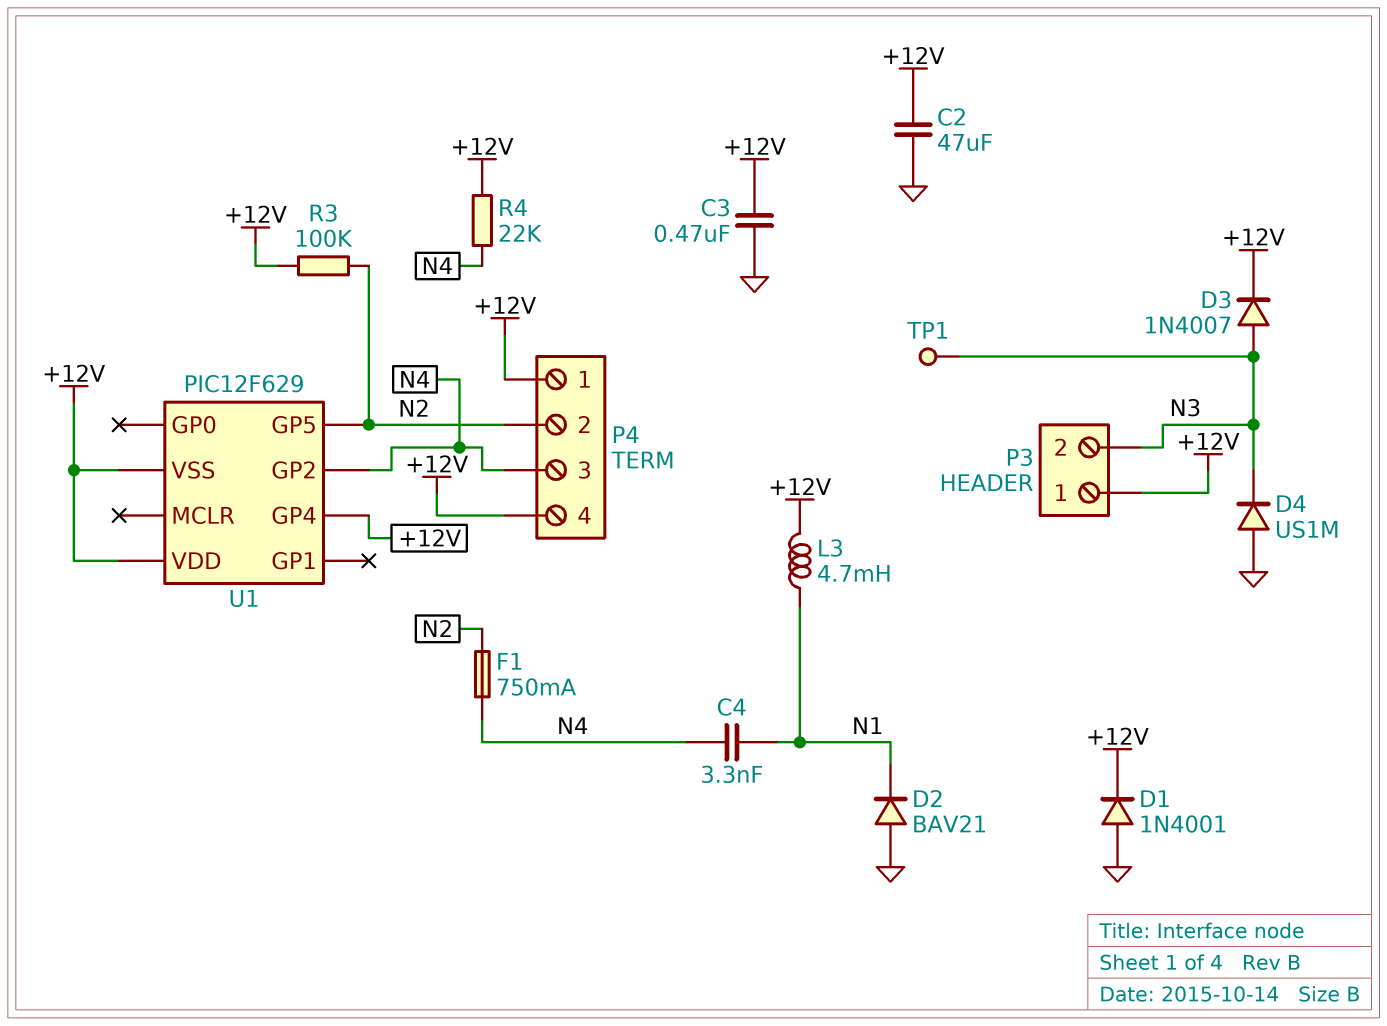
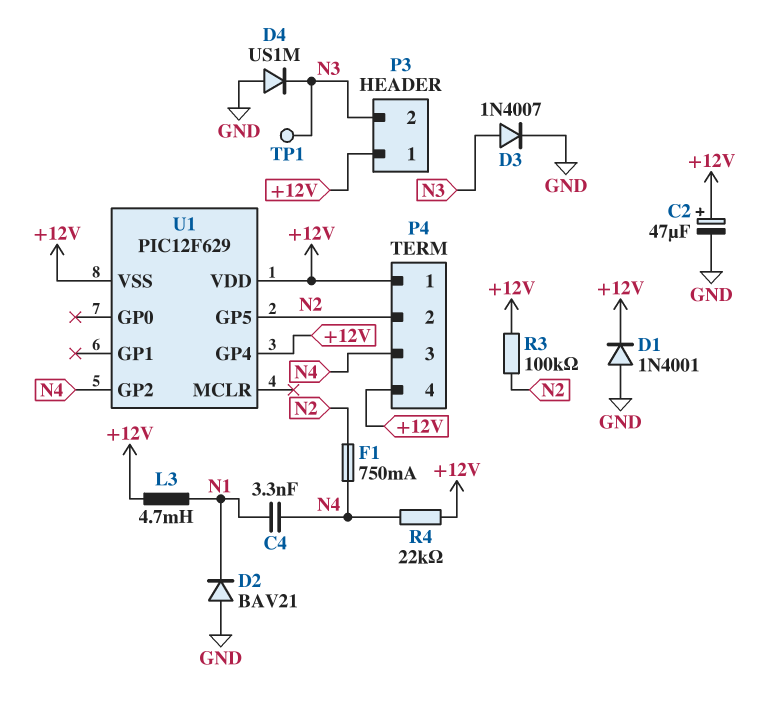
C2: 47uF (+12V, GND) -> 47uF (plus +12V, minus GND)
C3: 470nF (+12V, GND) -> none
D3: diode 1N4007 (A N3, K +12V) -> diode 1N4007 (A N3, K GND)

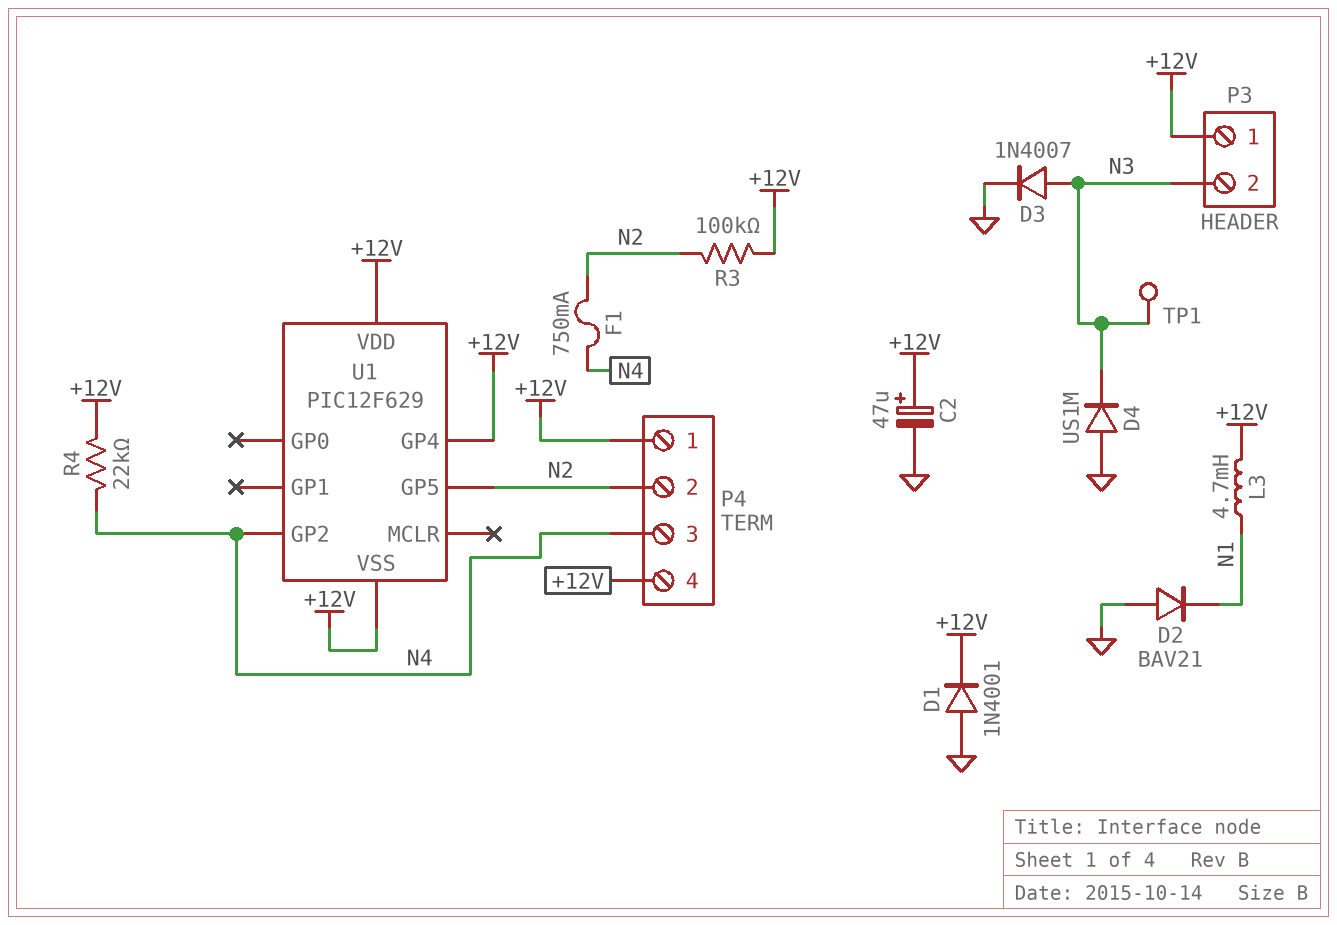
C4: 3.3nF (N1, N4) -> none

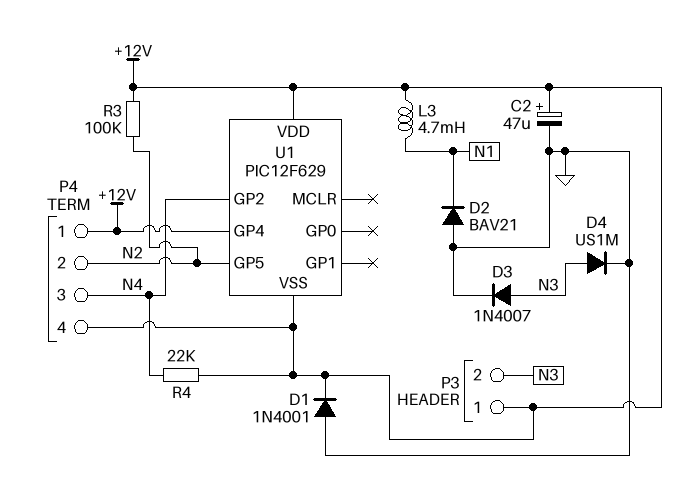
D4: diode US1M (A GND, K N3) -> diode US1M (A N3, K GND)
F1: 750mA (N2, N4) -> none
TP1: test point (N3) -> none

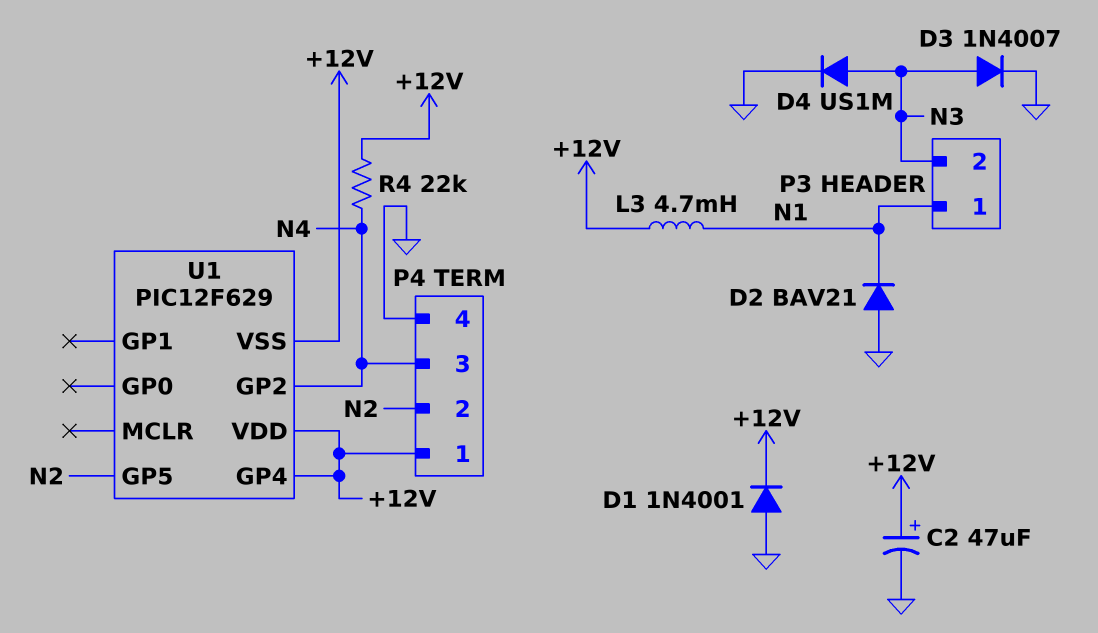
P3 pin 1: +12V -> N1
P4 pin 4: +12V -> GND
R3: 100k (+12V, N2) -> none

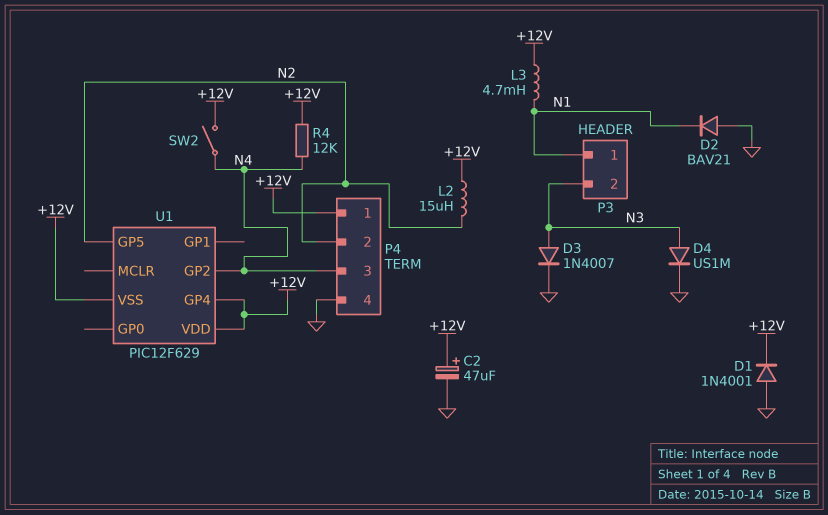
L2: none -> 15uH (+12V, N2)
R4: 22k (+12V, N4) -> 12k (+12V, N4)
SW2: none -> switch (+12V, N4)

